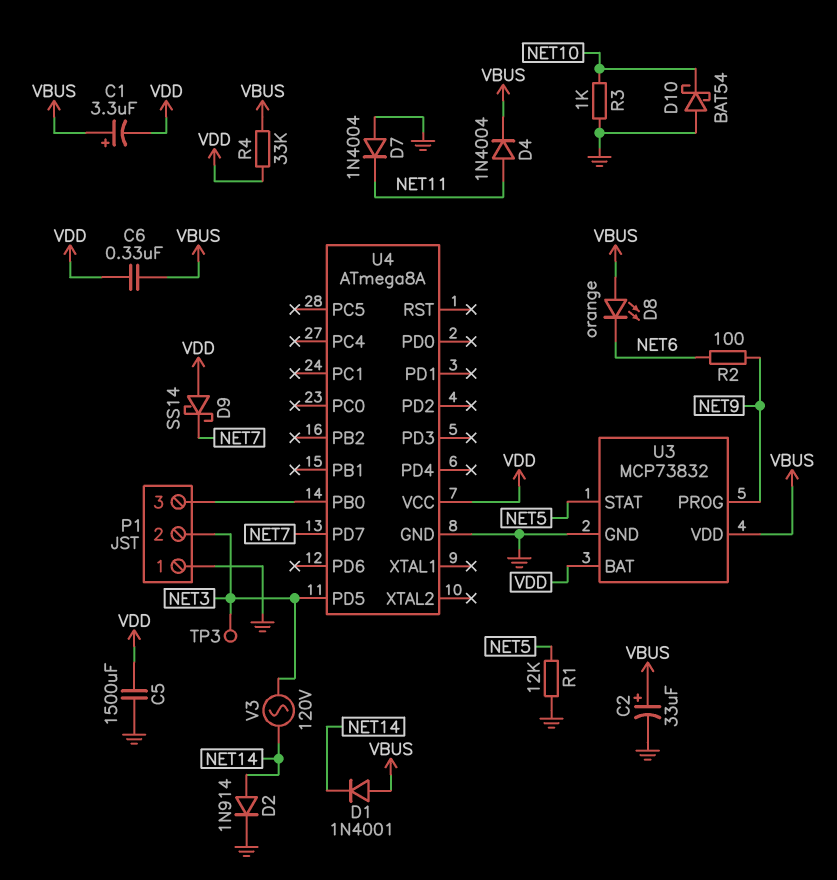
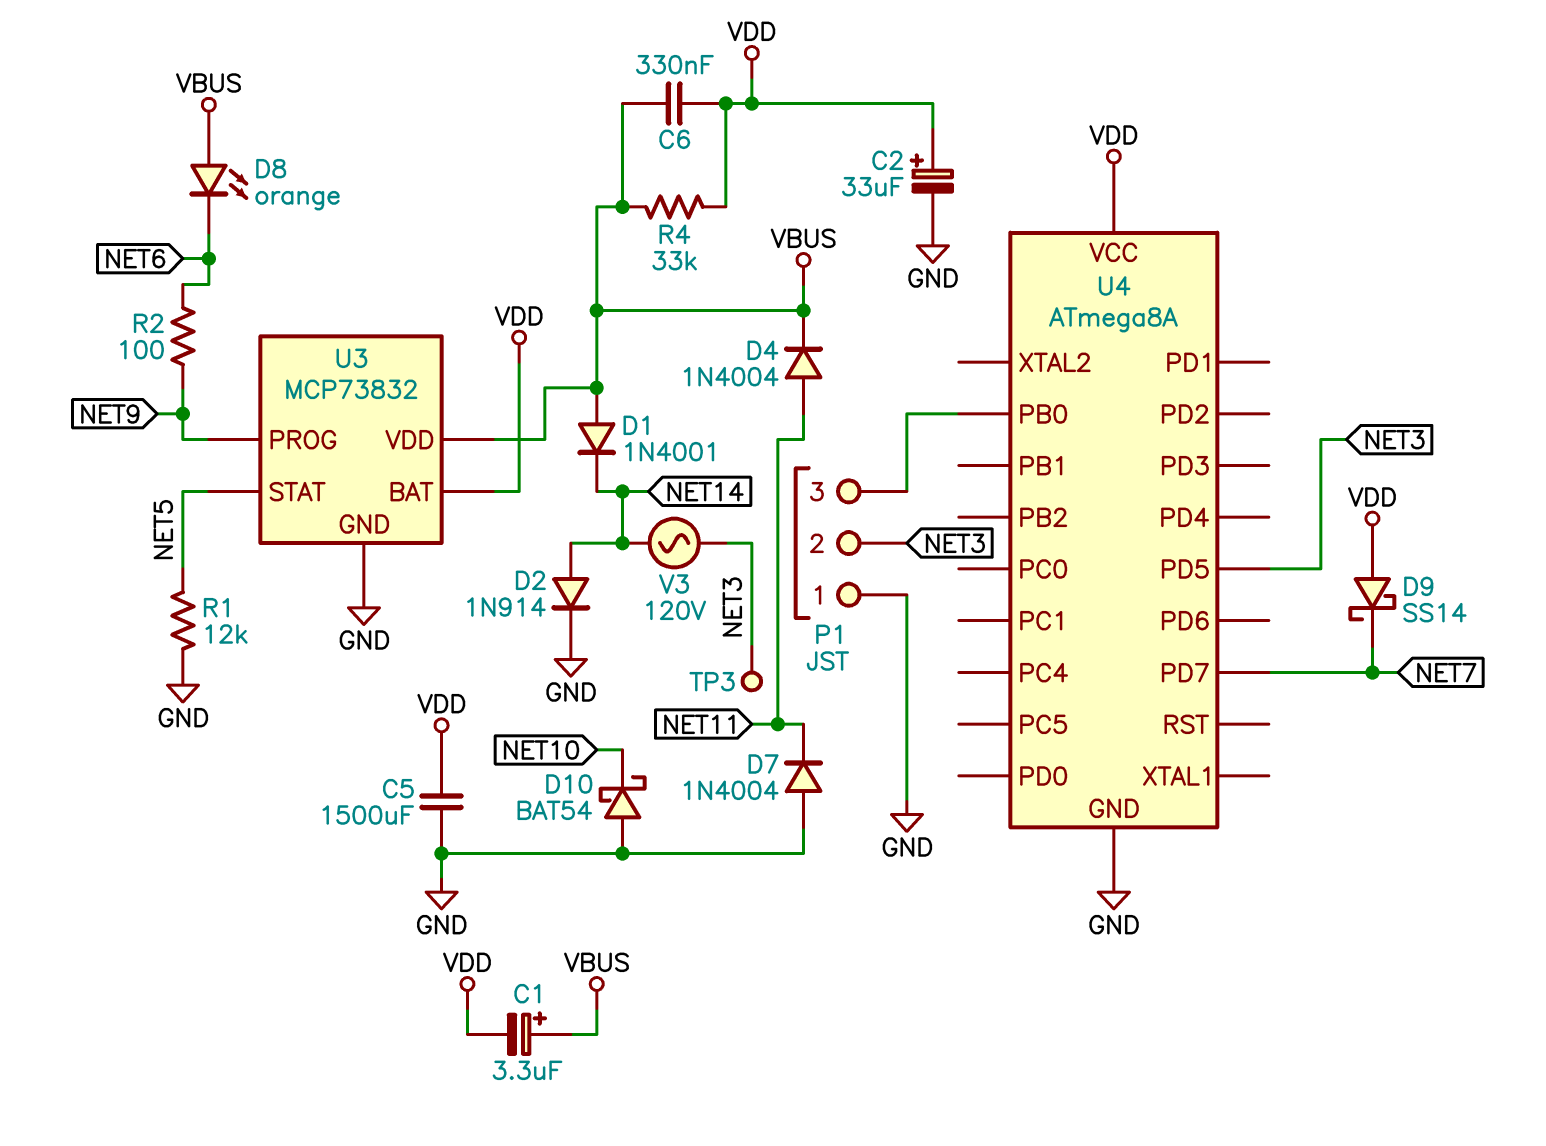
C2: 33uF (plus VBUS, minus GND) -> 33uF (plus VDD, minus GND)
R3: 1k (GND, NET10) -> none

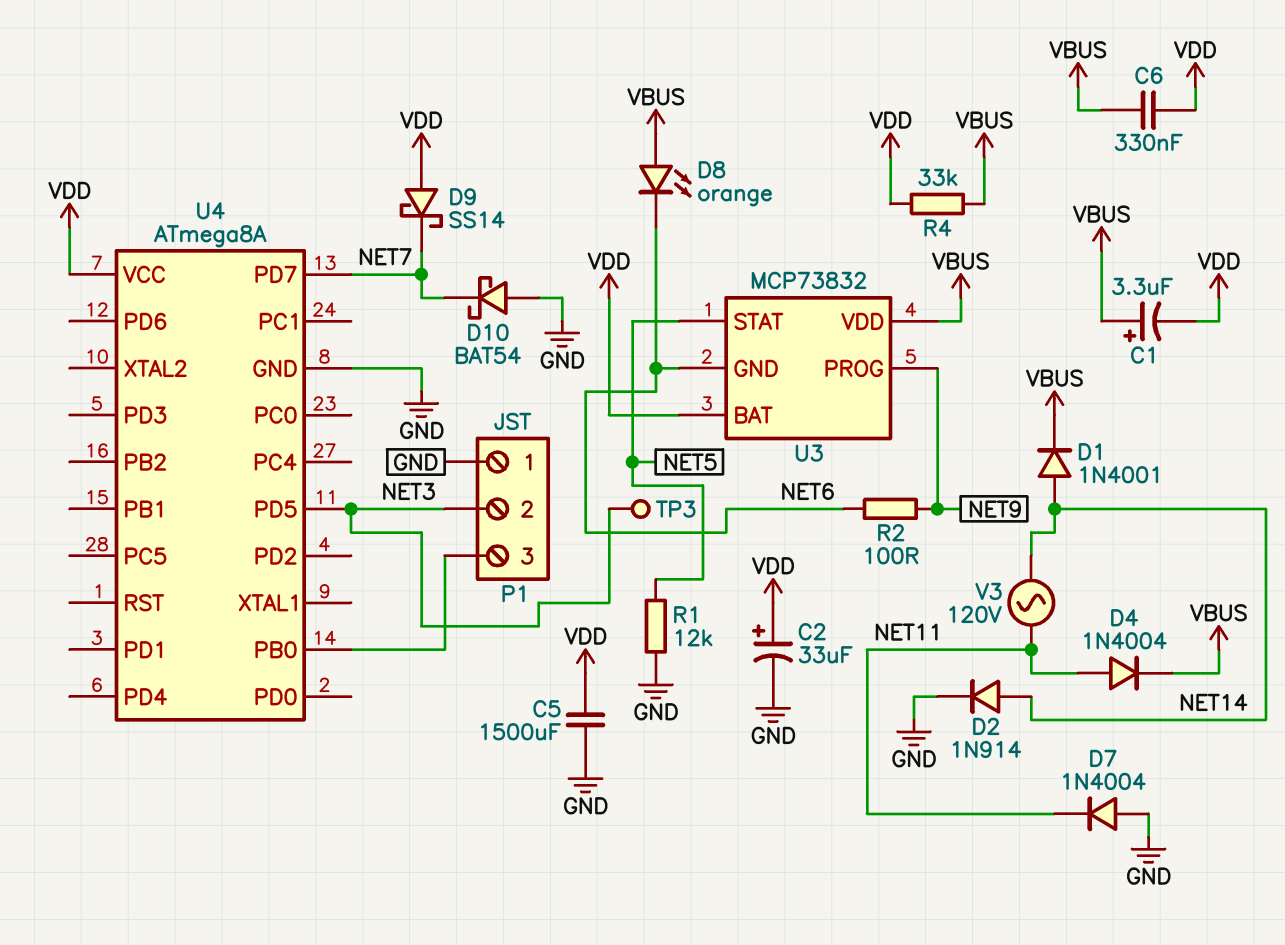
D1: diode 1N4001 (A VBUS, K NET14) -> diode 1N4001 (A NET14, K VBUS)
D10: schottky BAT54 (A GND, K NET10) -> schottky BAT54 (A GND, K NET7)
U3 pin GND: GND -> NET6
V3: AC 120V (NET3, NET14) -> AC 120V (NET11, NET14)

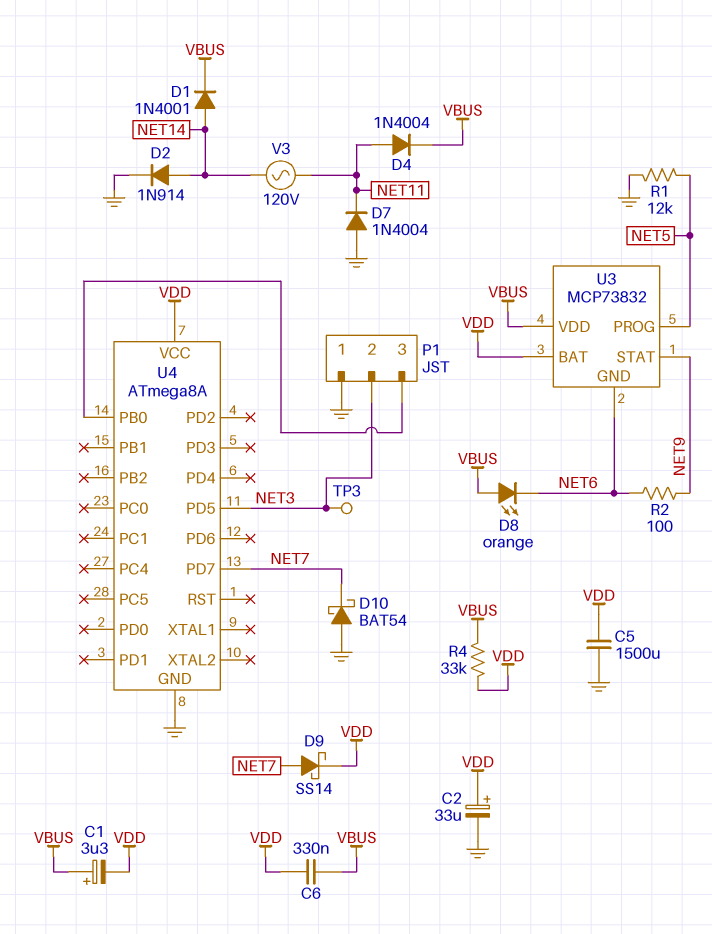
D9: schottky SS14 (A VDD, K NET7) -> schottky SS14 (A NET7, K VDD)
U3 pin PROG: NET9 -> NET5
U3 pin STAT: NET5 -> NET9

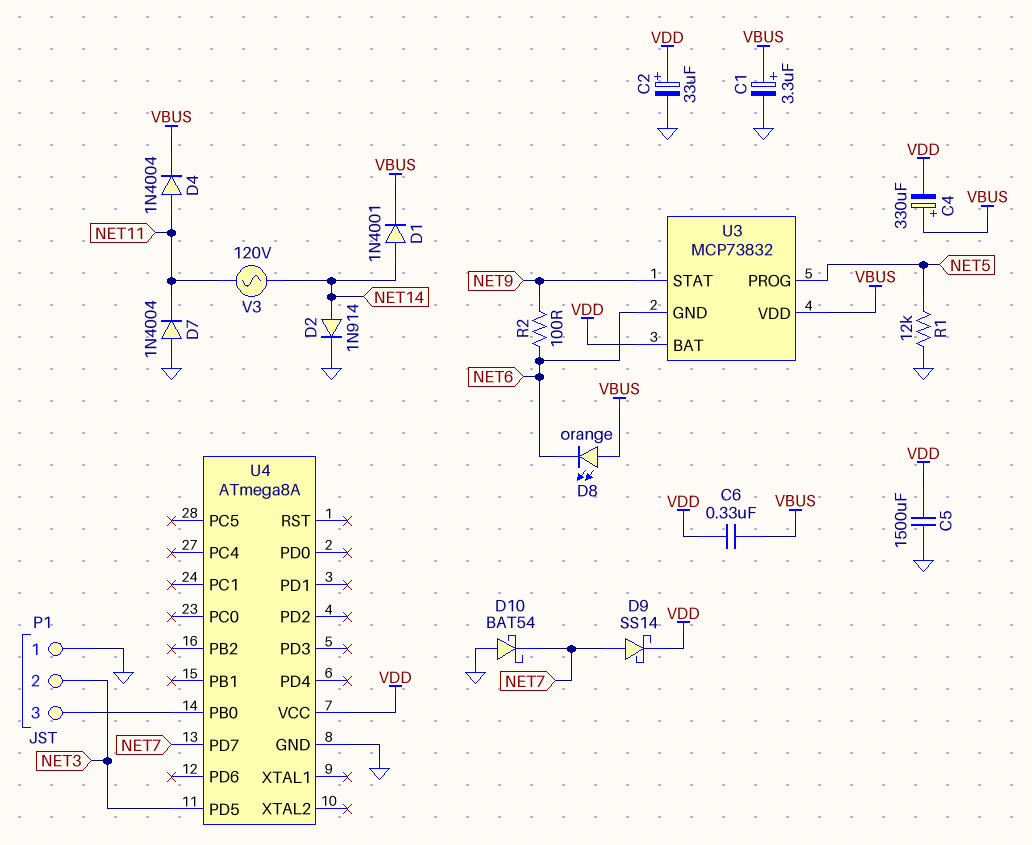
C1: 3.3uF (plus VBUS, minus VDD) -> 3.3uF (plus VBUS, minus GND)
C4: none -> 330uF (plus VBUS, minus VDD)
R4: 33k (VBUS, VDD) -> none
TP3: test point (NET3) -> none

